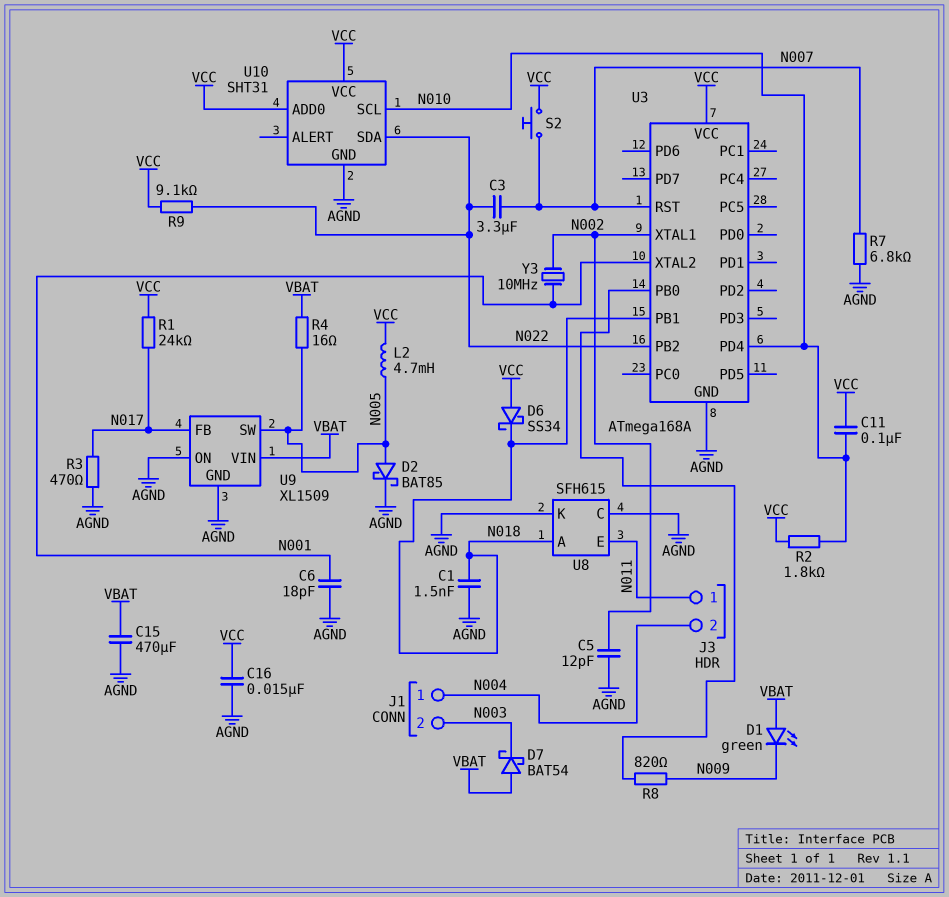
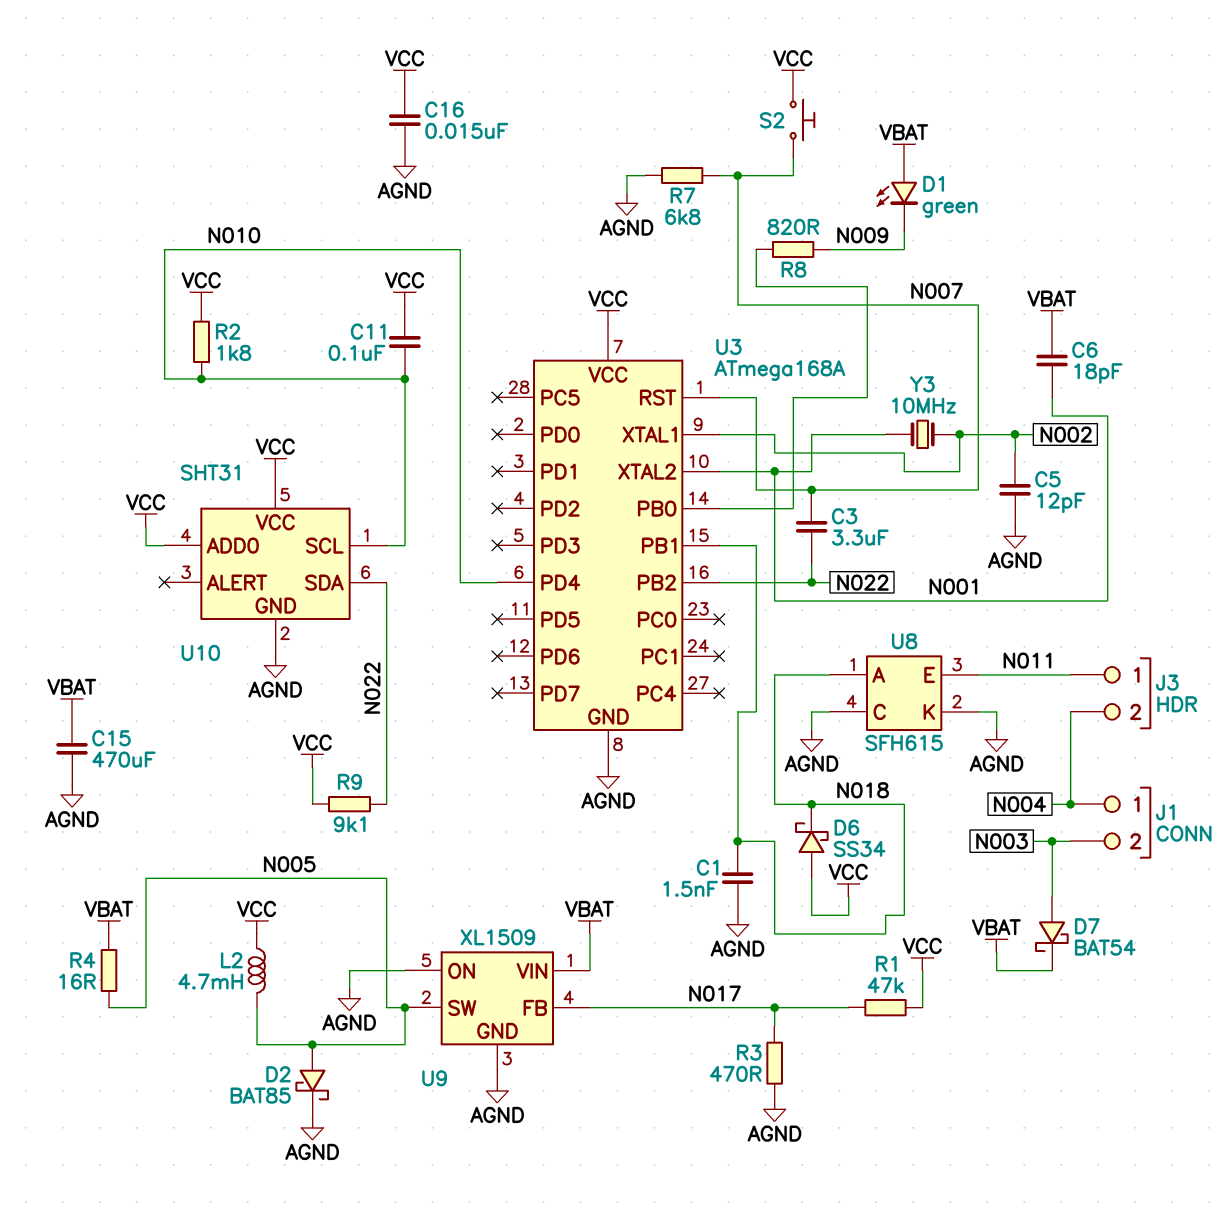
C6: 18pF (AGND, N001) -> 18pF (N001, VBAT)
D7: schottky BAT54 (A VBAT, K N003) -> schottky BAT54 (A N003, K VBAT)
R1: 24k (N017, VCC) -> 47k (N017, VCC)

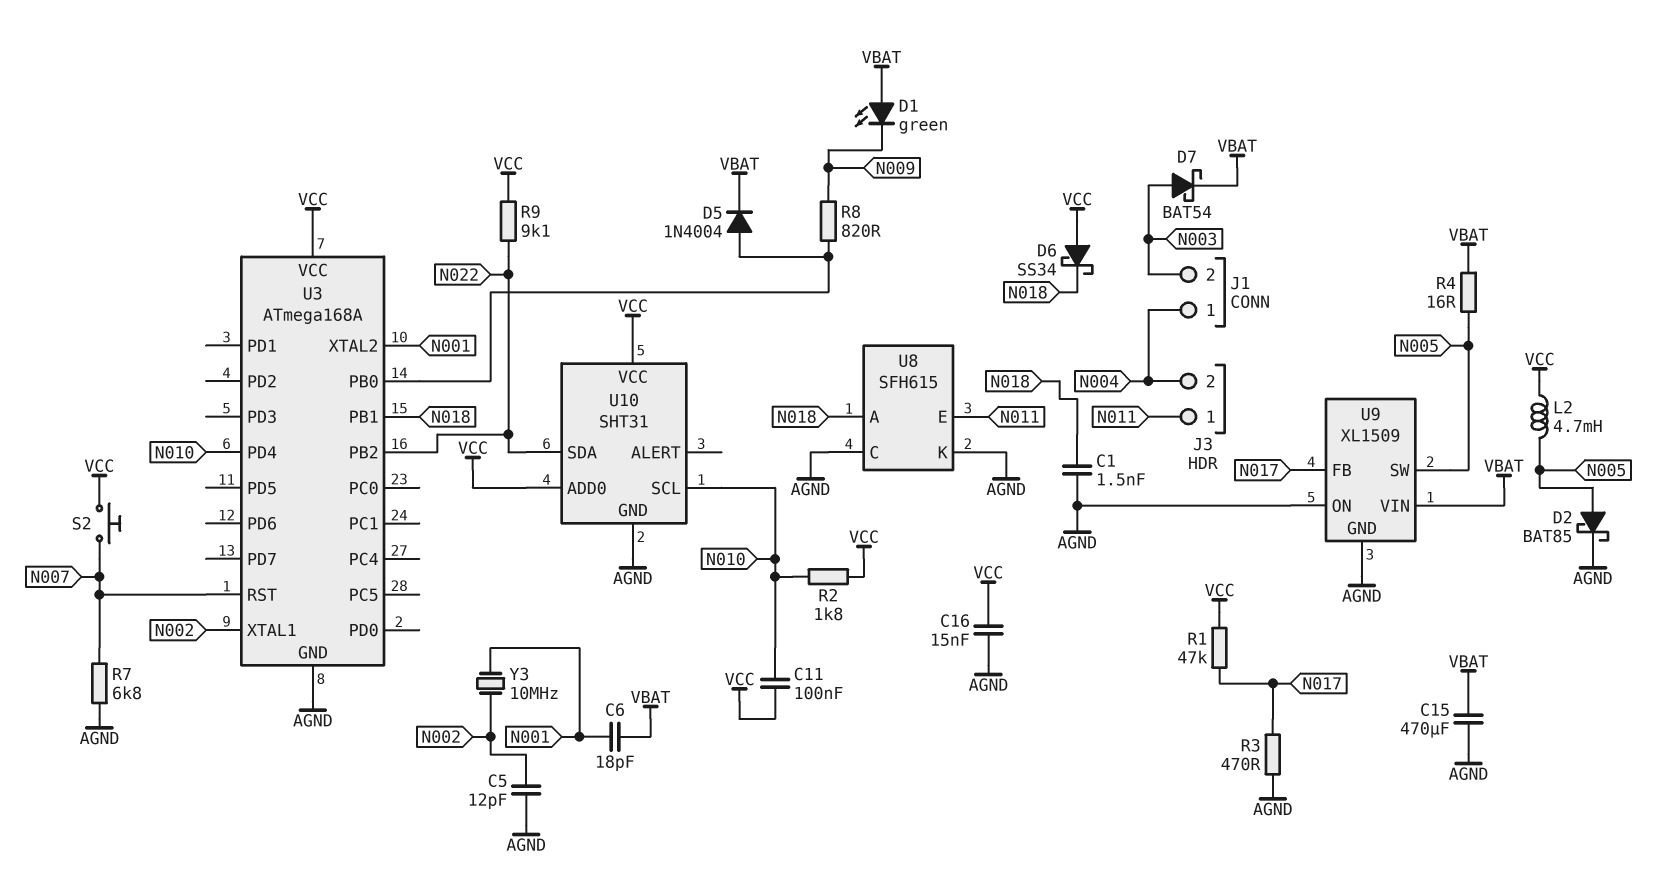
C3: 3.3uF (N007, N022) -> none
D5: none -> diode 1N4004 (A U3/PB0, K VBAT)

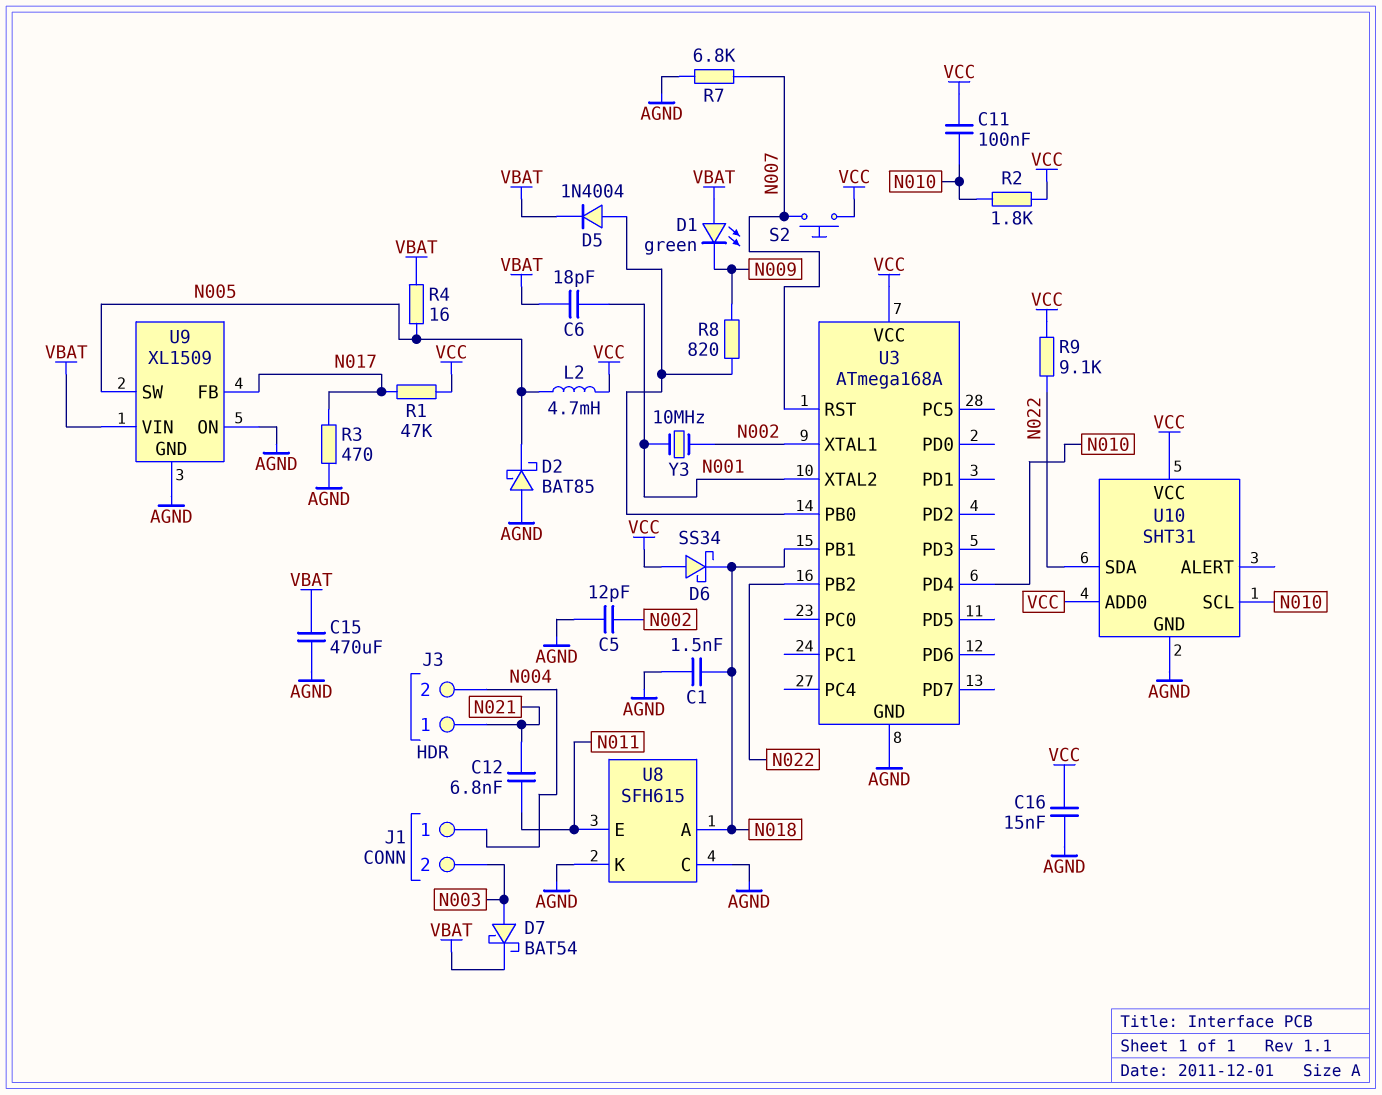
C12: none -> 6.8nF (N011, N021)
D2: schottky BAT85 (A N005, K AGND) -> schottky BAT85 (A AGND, K N005)
J3 pin 1: N011 -> N021

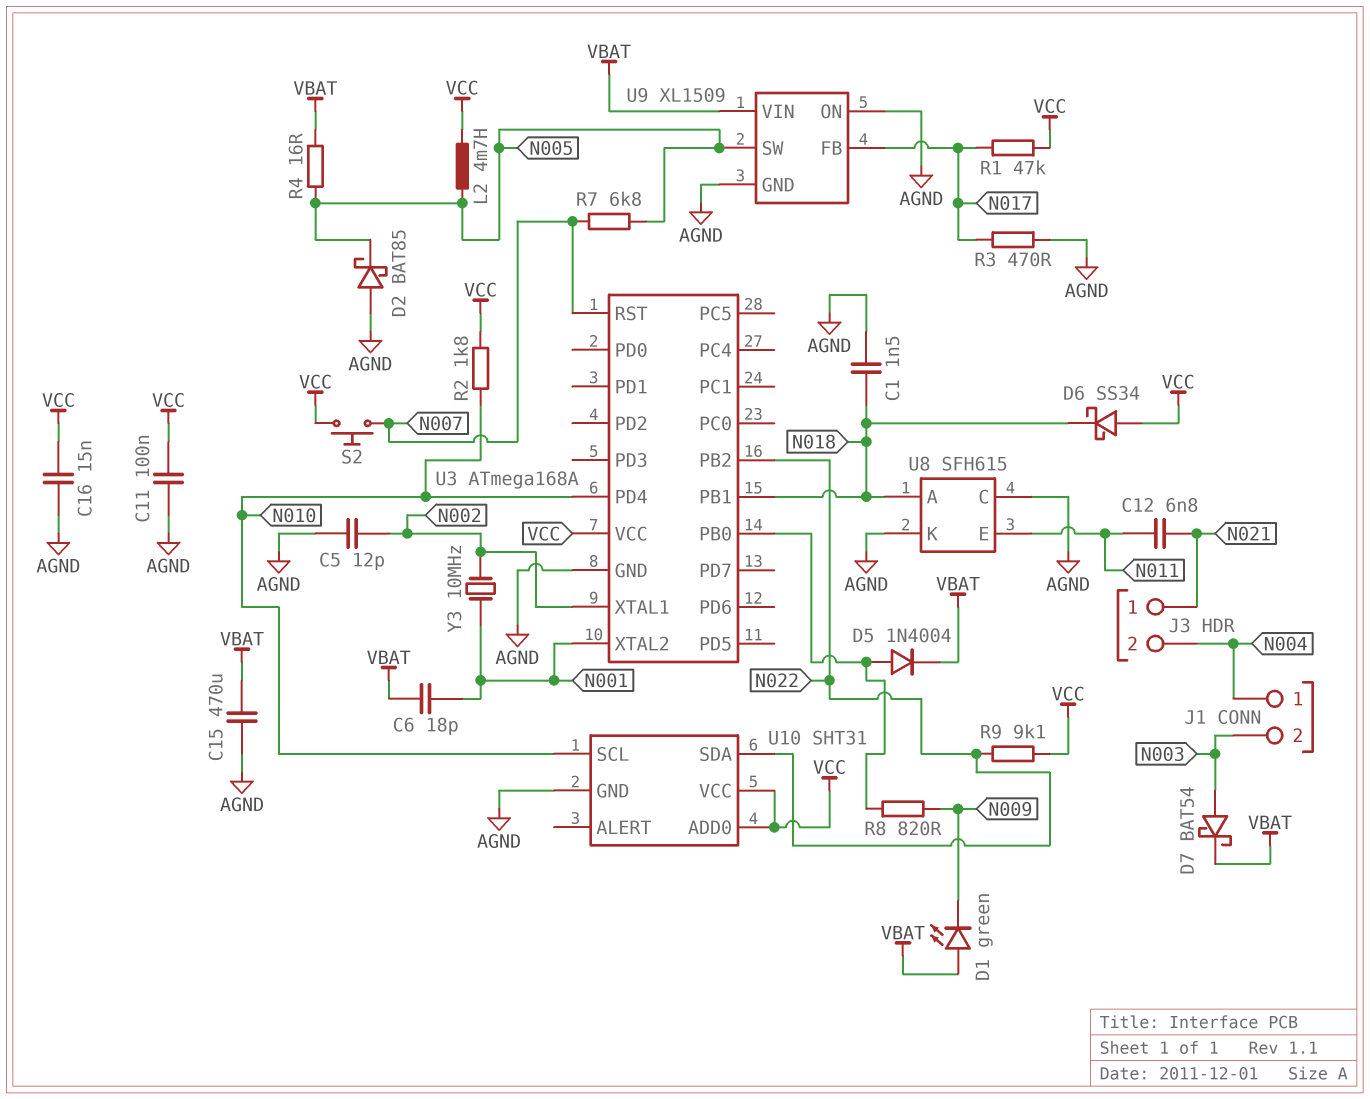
C11: 100nF (N010, VCC) -> 100nF (AGND, VCC)
R7: 6.8k (AGND, N007) -> 6.8k (N005, N007)

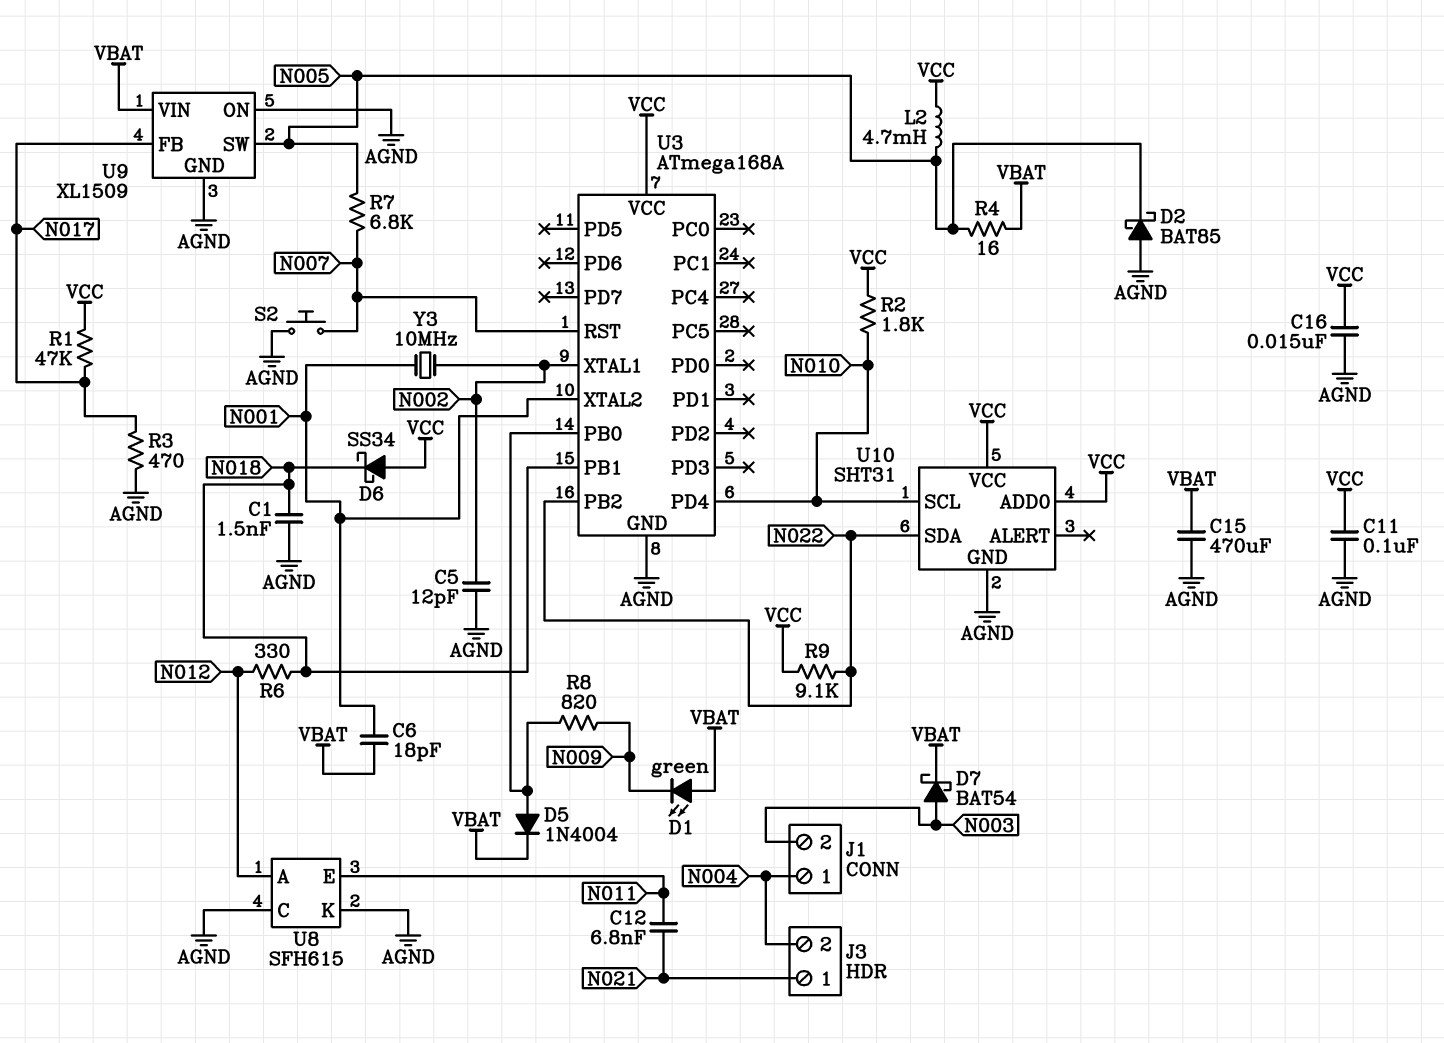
R6: none -> 330 (N012, N018)
S2: button (N007, VCC) -> button (AGND, N007)
U8 pin A: N018 -> N012

